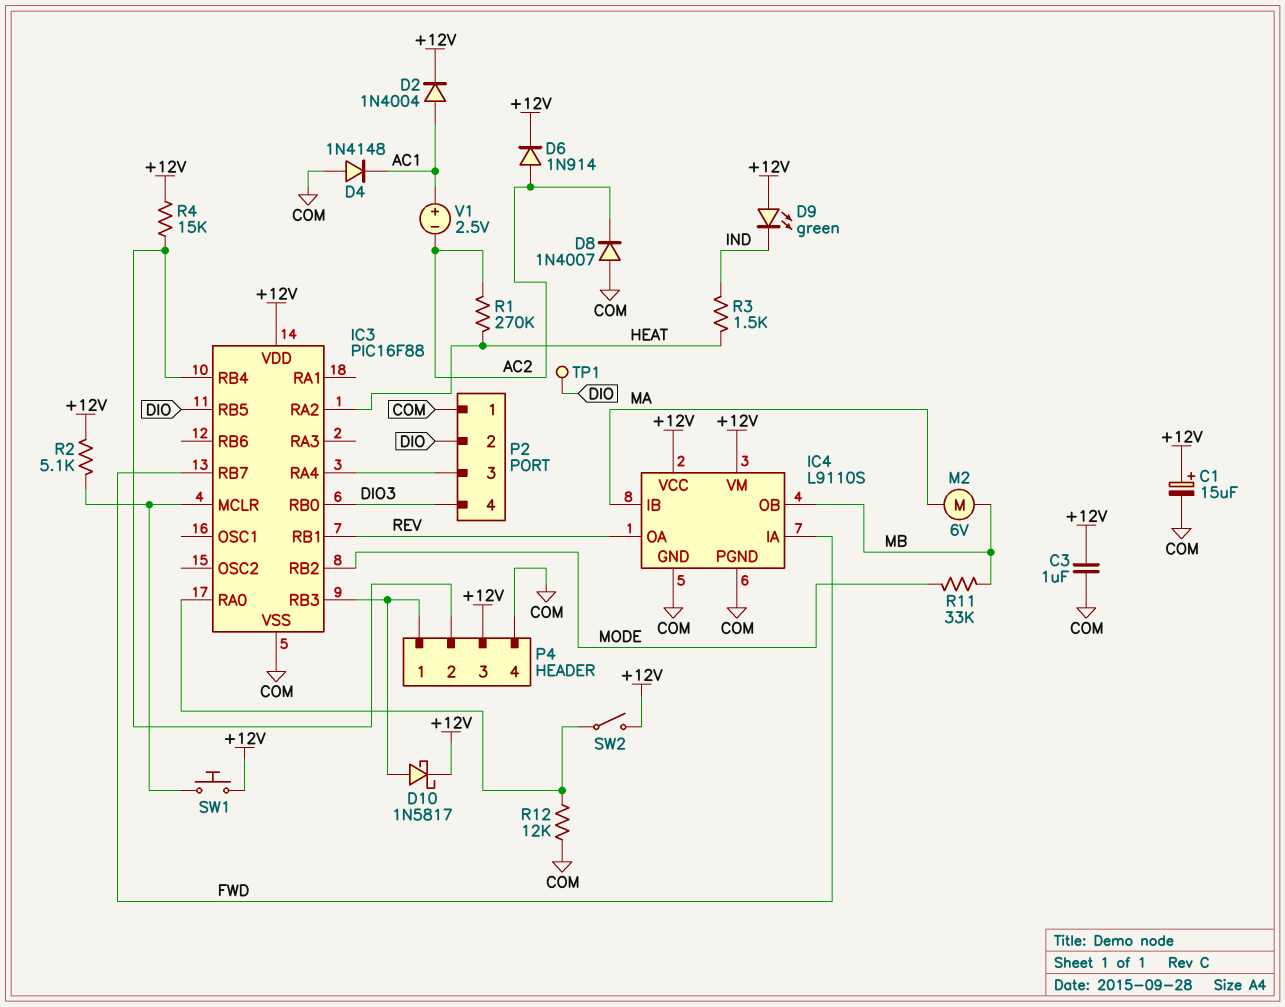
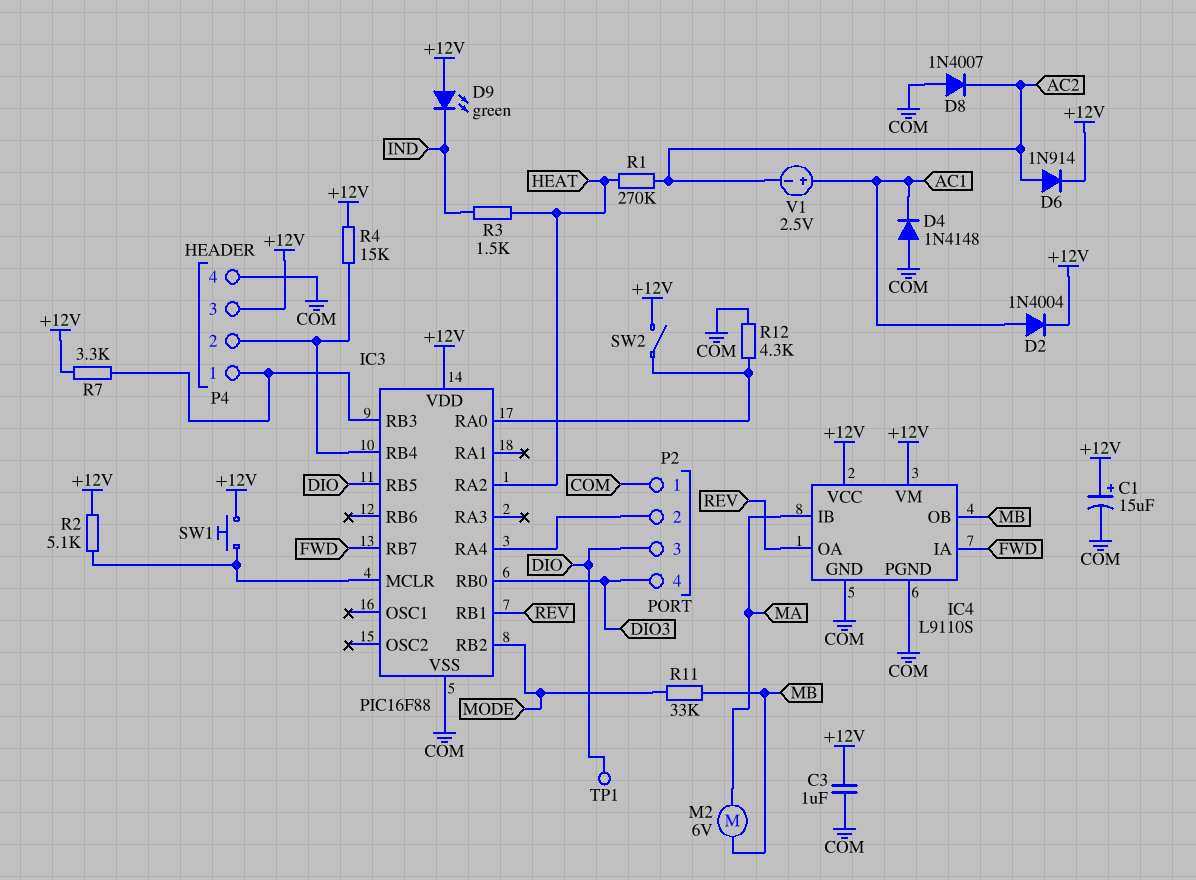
D10: schottky 1N5817 (A IC3/RB3, K +12V) -> none
P2 pin 2: DIO -> IC3/RA4
P2 pin 3: IC3/RA4 -> DIO
R7: none -> 3.3k (+12V, IC3/RB3)
R12: 12k (COM, IC3/RA0) -> 4.3k (COM, IC3/RA0)

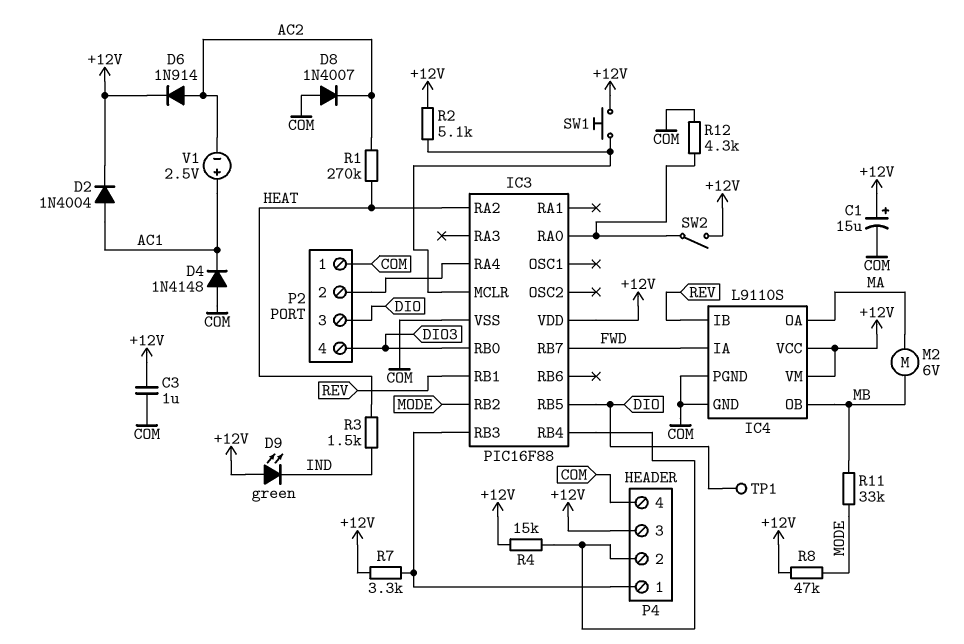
IC4 pin IB: MA -> REV
IC4 pin OA: REV -> MA
R8: none -> 47k (+12V, MODE)

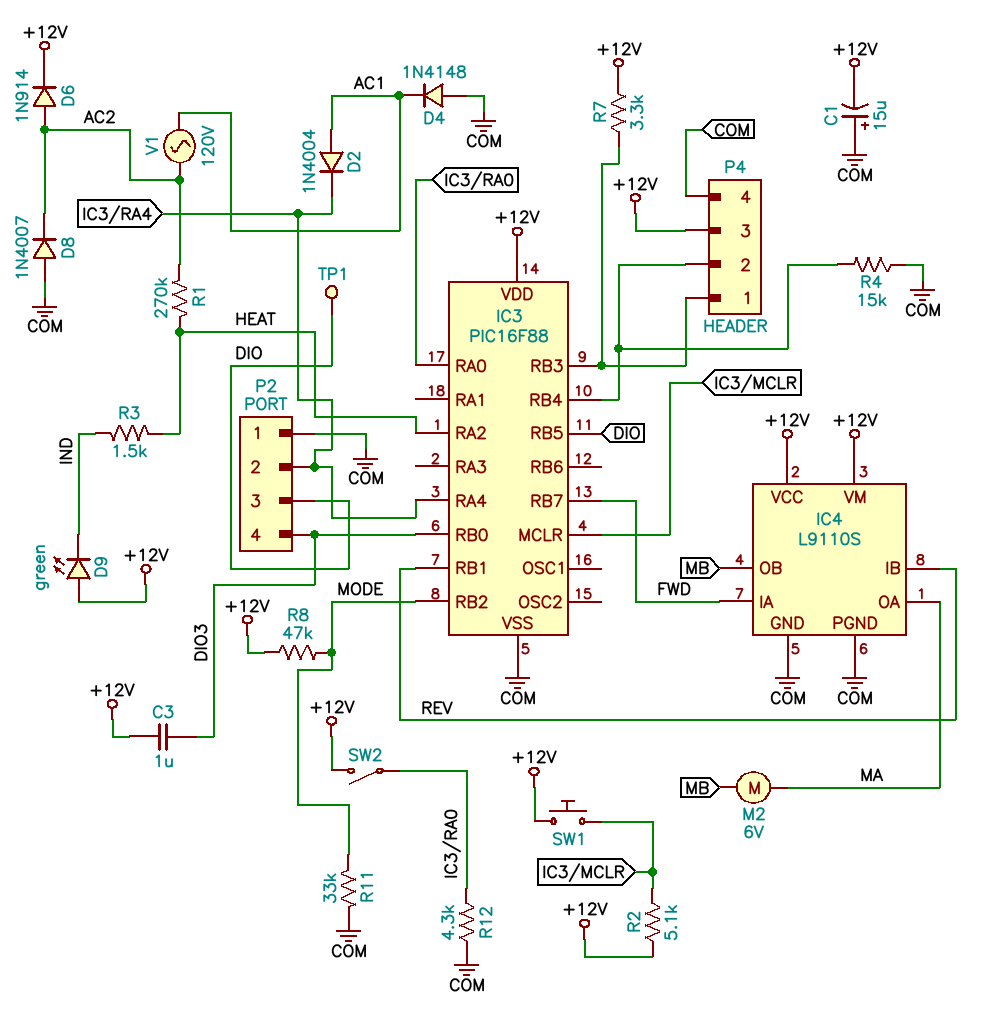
C1: 15uF (plus +12V, minus COM) -> 15uF (plus COM, minus +12V)
C3: 1uF (+12V, COM) -> 1uF (+12V, DIO3)
D2: diode 1N4004 (A AC1, K +12V) -> diode 1N4004 (A AC1, K IC3/RA4)
R4: 15k (+12V, IC3/RB4) -> 15k (COM, IC3/RB4)
R11: 33k (MB, MODE) -> 33k (COM, MODE)
V1: 2.5V (plus AC1, minus AC2) -> AC 120V (AC1, AC2)

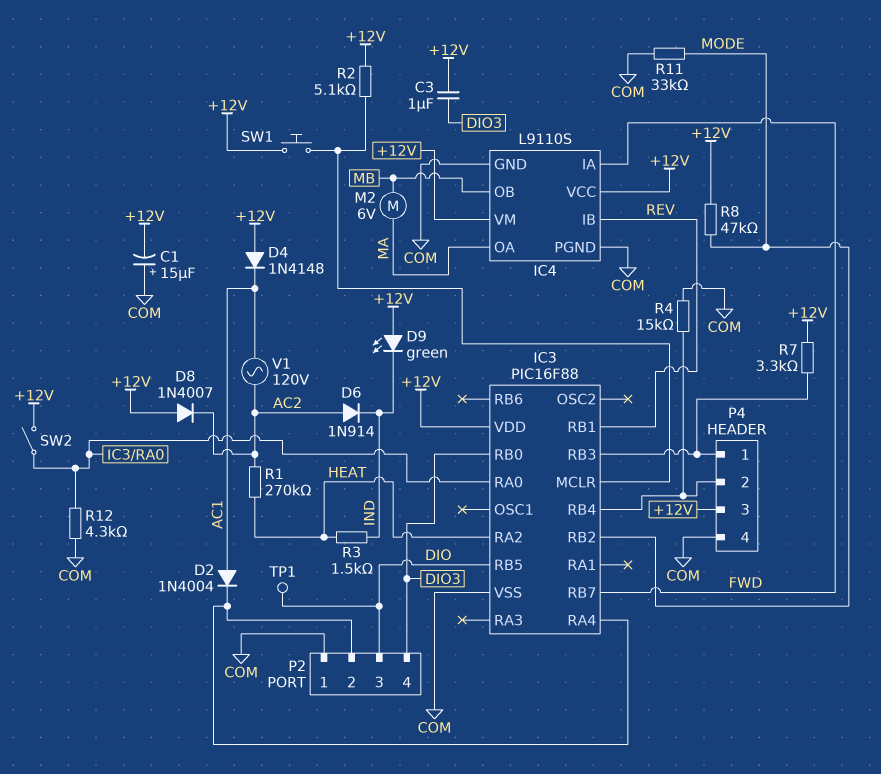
D4: diode 1N4148 (A COM, K AC1) -> diode 1N4148 (A +12V, K AC1)
D6: diode 1N914 (A AC2, K +12V) -> diode 1N914 (A AC2, K IND)
D8: diode 1N4007 (A COM, K AC2) -> diode 1N4007 (A +12V, K AC2)

